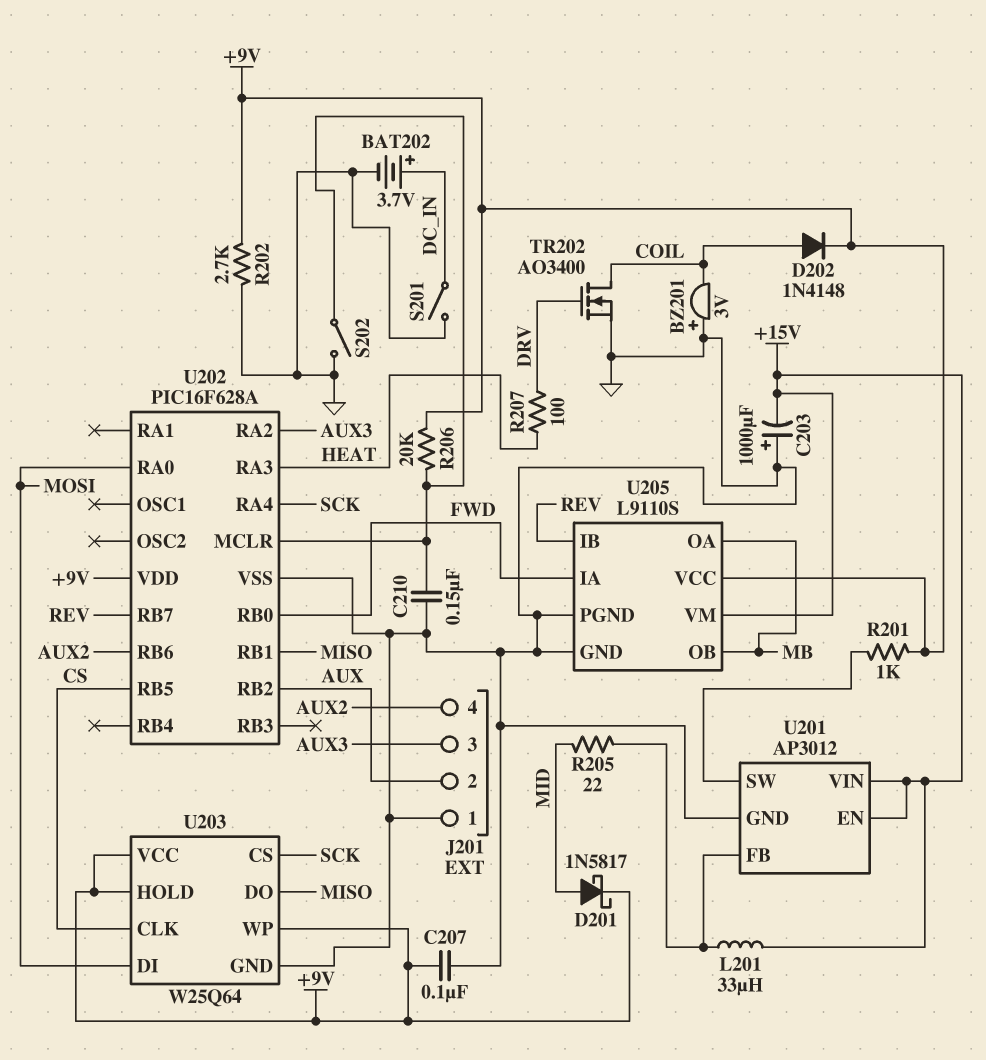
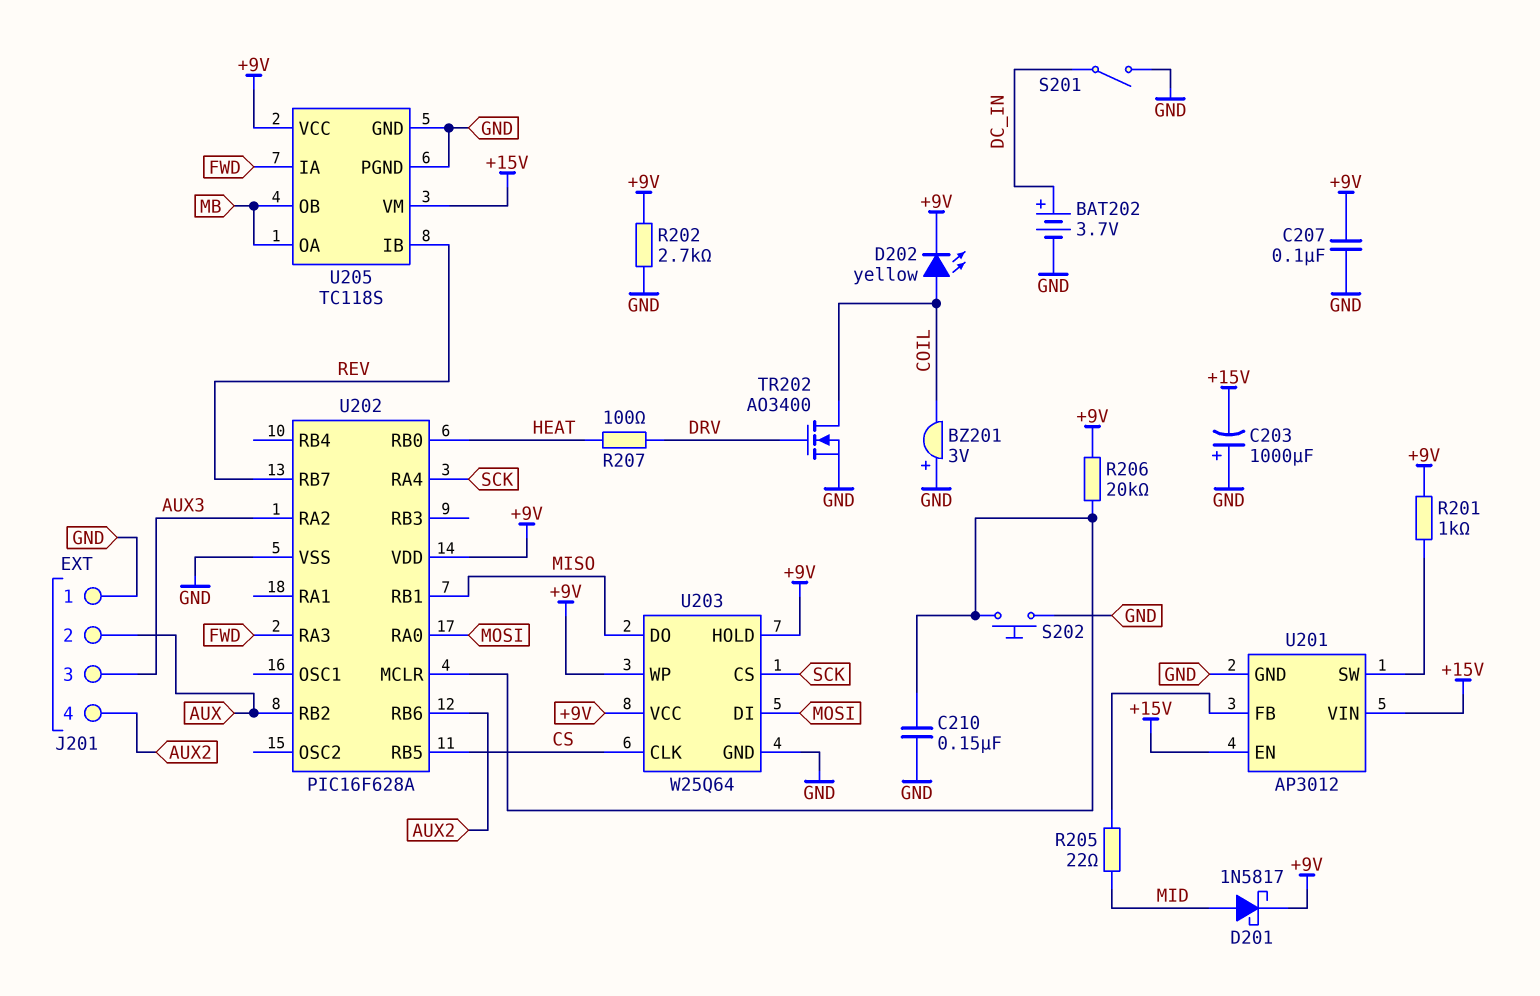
D202: diode 1N4148 (A COIL, K +9V) -> LED yellow (A COIL, K +9V)
L201: 33uH (+15V, U201/FB) -> none
S202: switch (GND, U202/MCLR) -> button (GND, U202/MCLR)
U202 pin RA3: HEAT -> FWD
U202 pin RB0: FWD -> HEAT
U205: L9110S -> TC118S

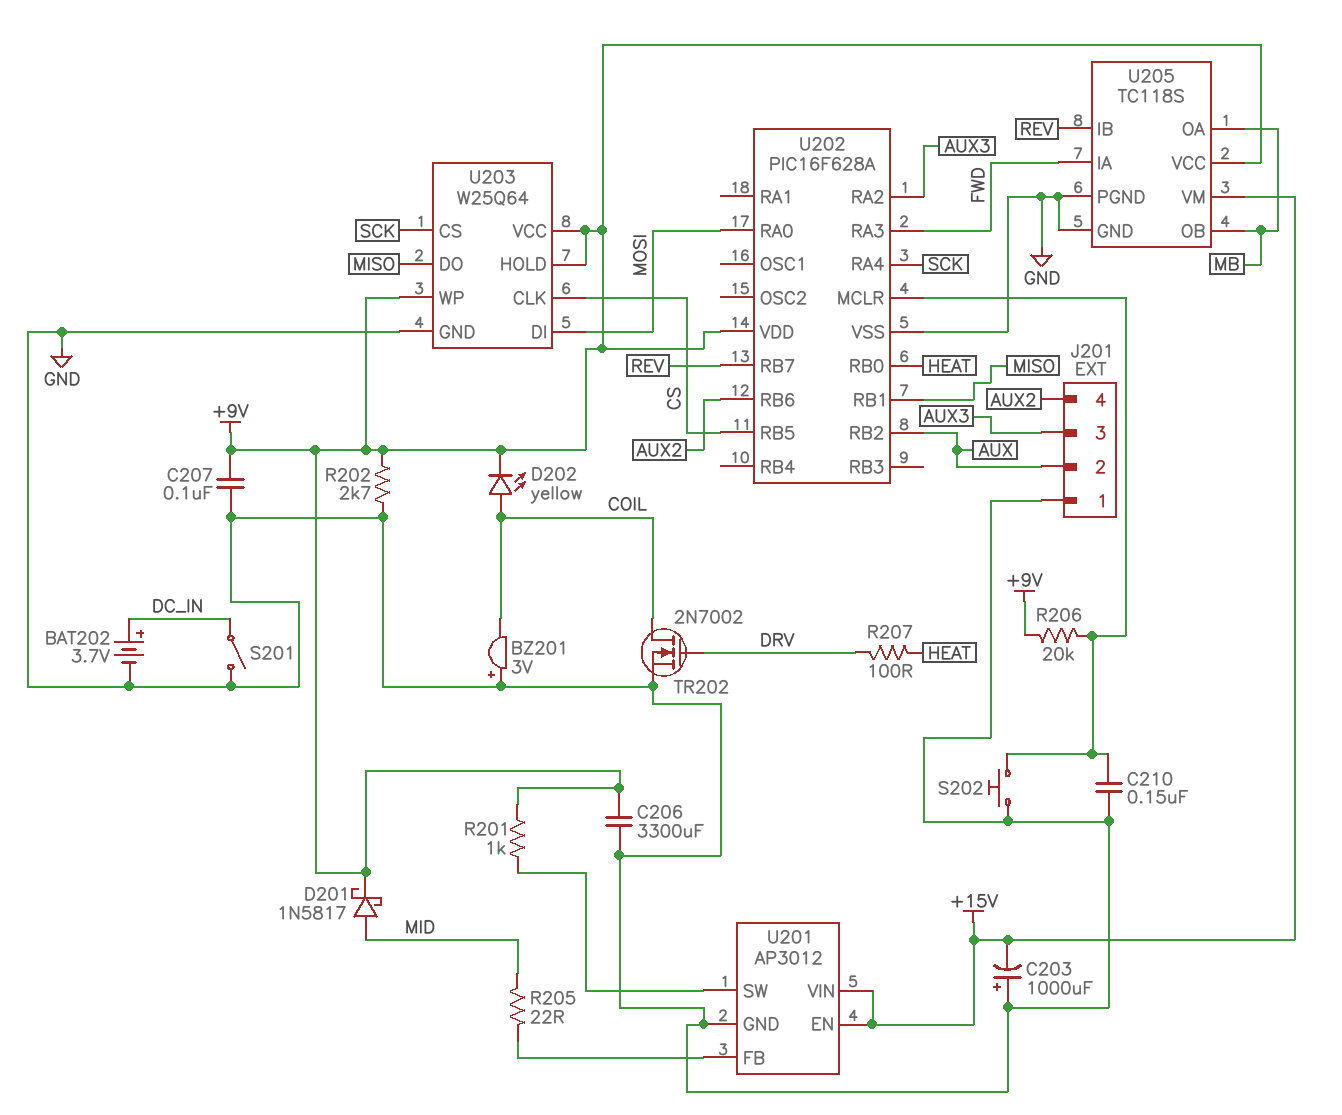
C206: none -> 3300uF (+9V, GND)
TR202: NMOS AO3400 (G DRV, D COIL, S GND) -> NMOS 2N7002 (G DRV, D COIL, S GND)

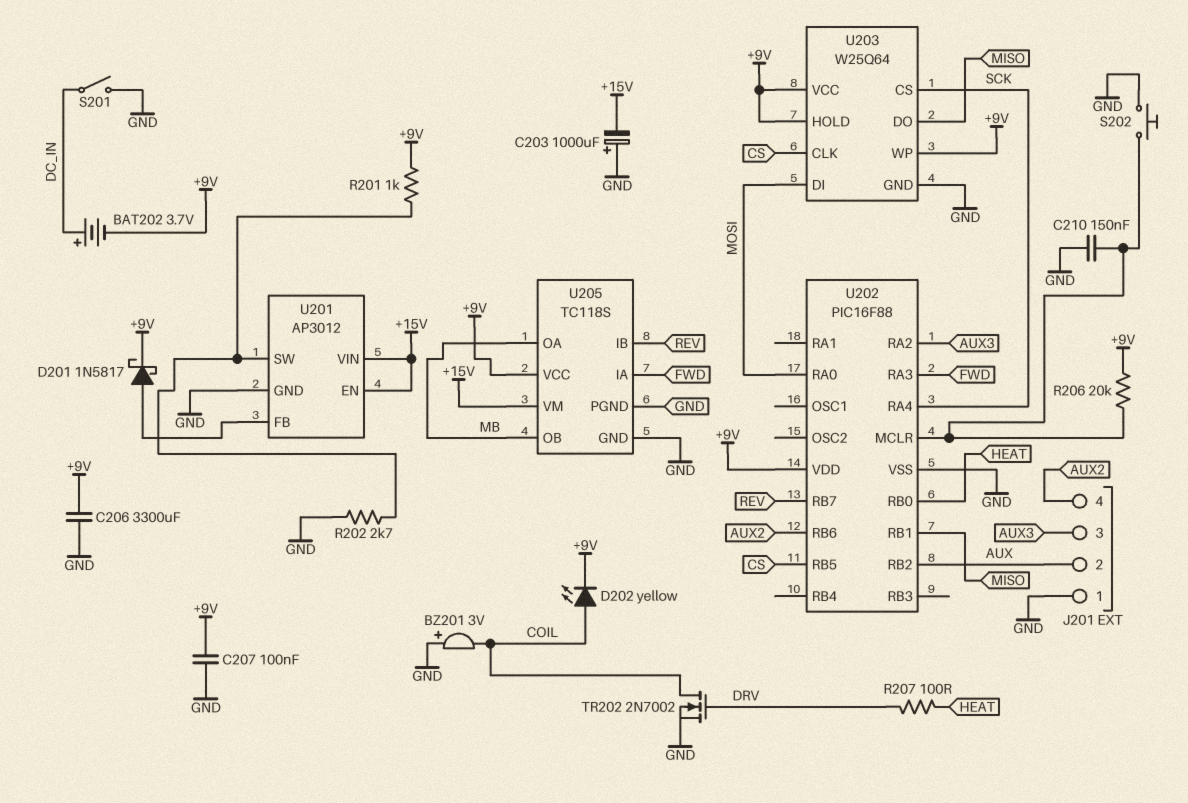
BAT202: 3.7V (plus DC_IN, minus GND) -> 3.7V (plus DC_IN, minus +9V)
D201: schottky 1N5817 (A MID, K +9V) -> schottky 1N5817 (A U201/FB, K +9V)
R202: 2.7k (+9V, GND) -> 2.7k (GND, U201/SW)
R205: 22 (MID, U201/FB) -> none
U202: PIC16F628A -> PIC16F88

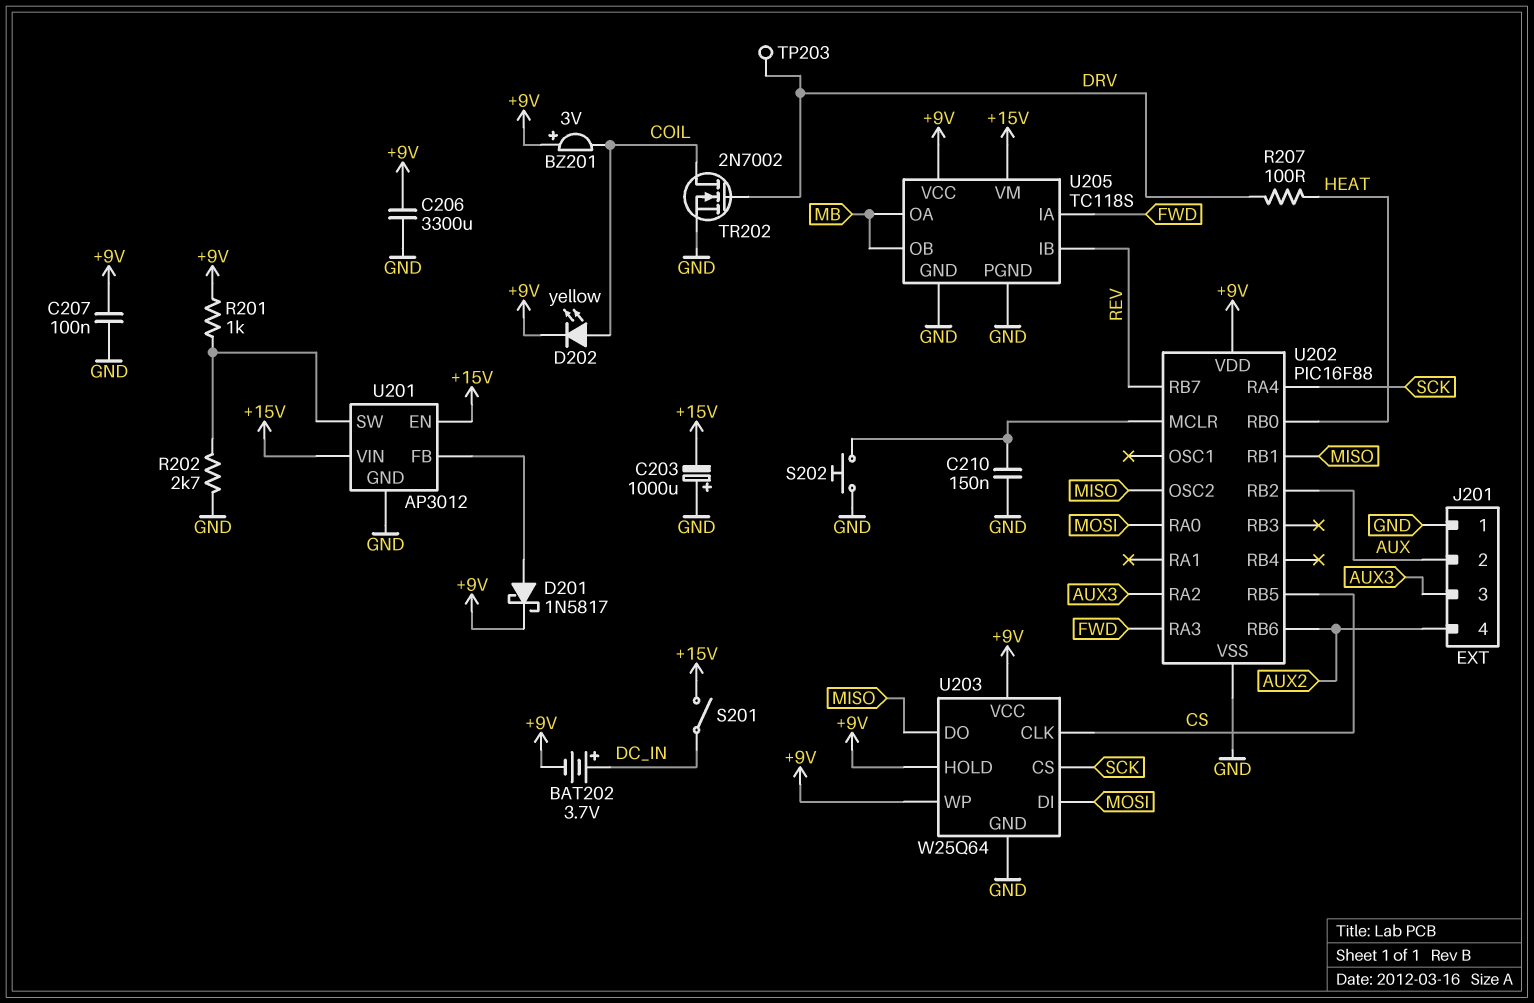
BZ201: buzzer 3V (plus GND, minus COIL) -> buzzer 3V (plus +9V, minus COIL)
R206: 20k (+9V, U202/MCLR) -> none
S201: switch (DC_IN, GND) -> switch (+15V, DC_IN)
TP203: none -> test point (DRV)
U202 pin OSC2: none -> MISO

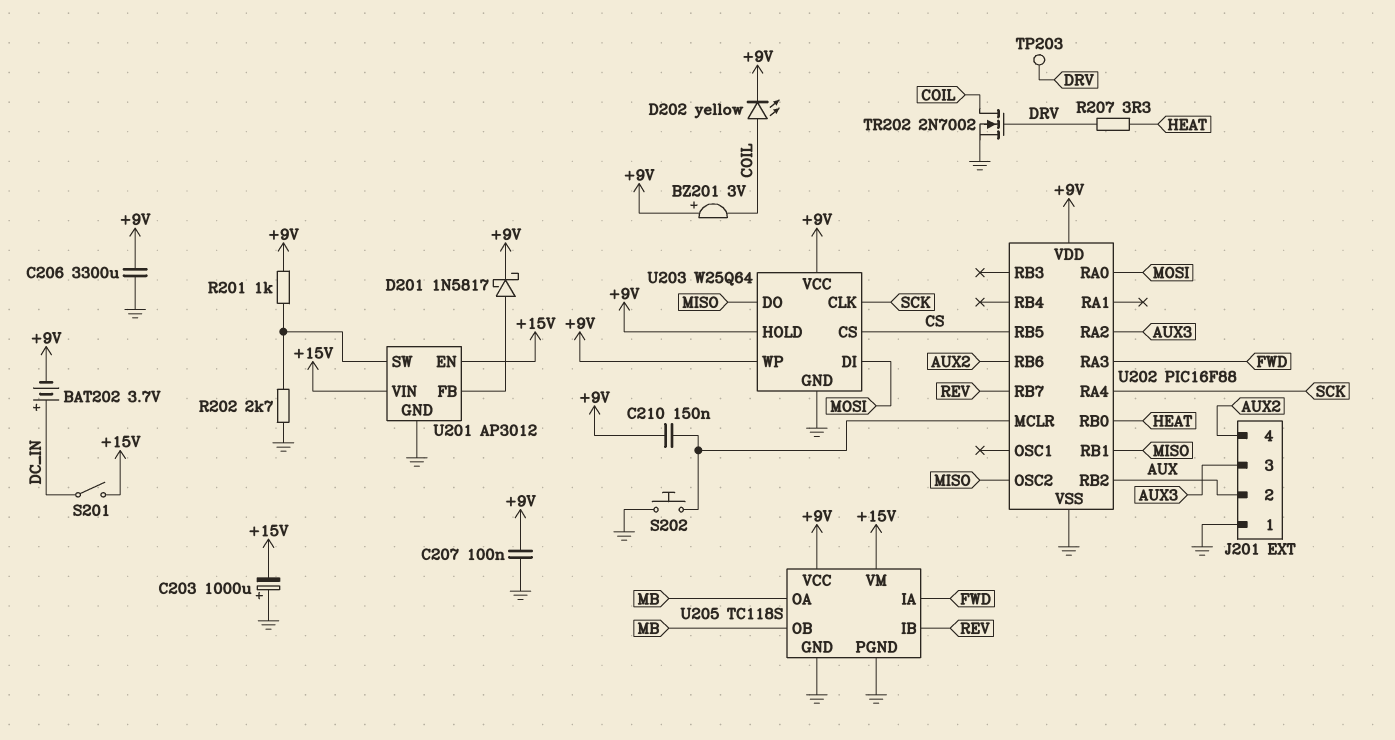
C210: 150nF (GND, U202/MCLR) -> 150nF (+9V, U202/MCLR)
R207: 100 (DRV, HEAT) -> 3.3 (DRV, HEAT)
U203 pin CLK: CS -> SCK
U203 pin CS: SCK -> CS

